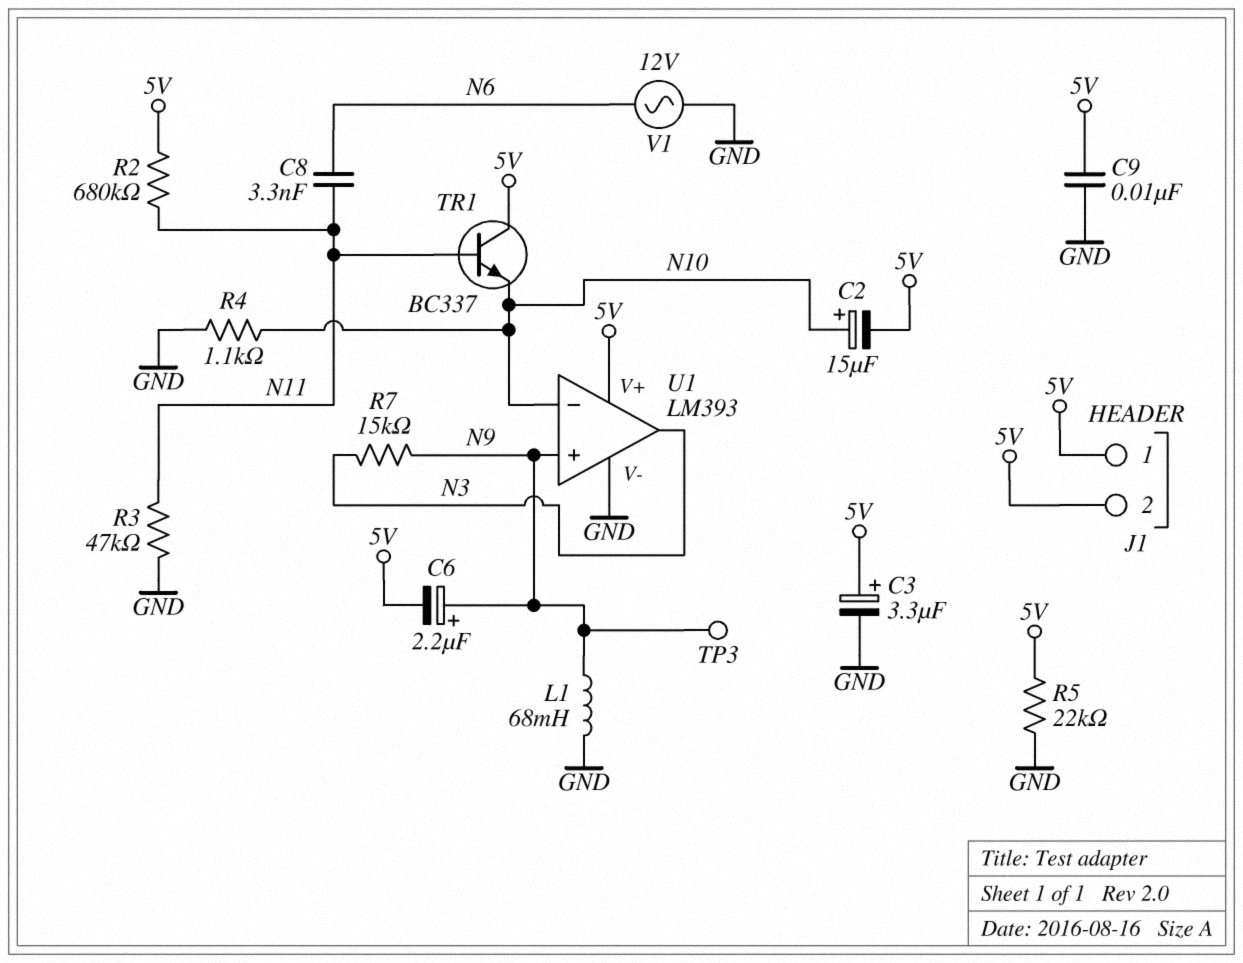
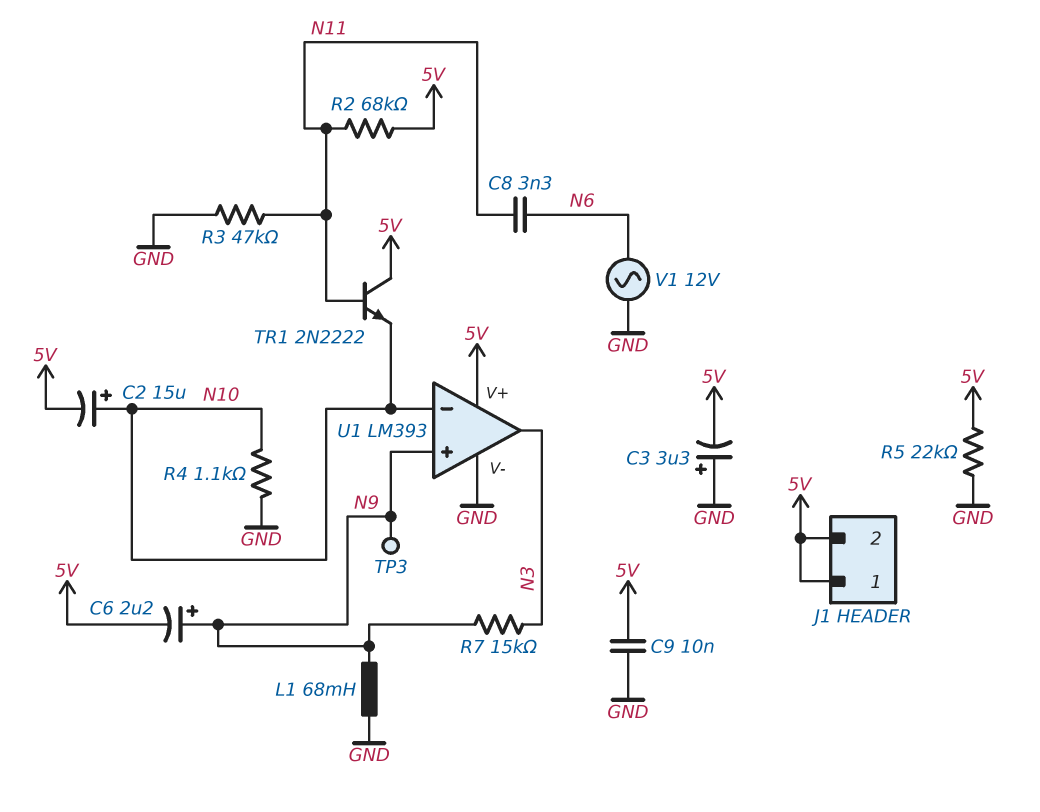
C3: 3.3uF (plus 5V, minus GND) -> 3.3uF (plus GND, minus 5V)
R2: 680k (5V, N11) -> 68k (5V, N11)
TR1: NPN BC337 (B N11, C 5V, E N10) -> NPN 2N2222 (B N11, C 5V, E N10)

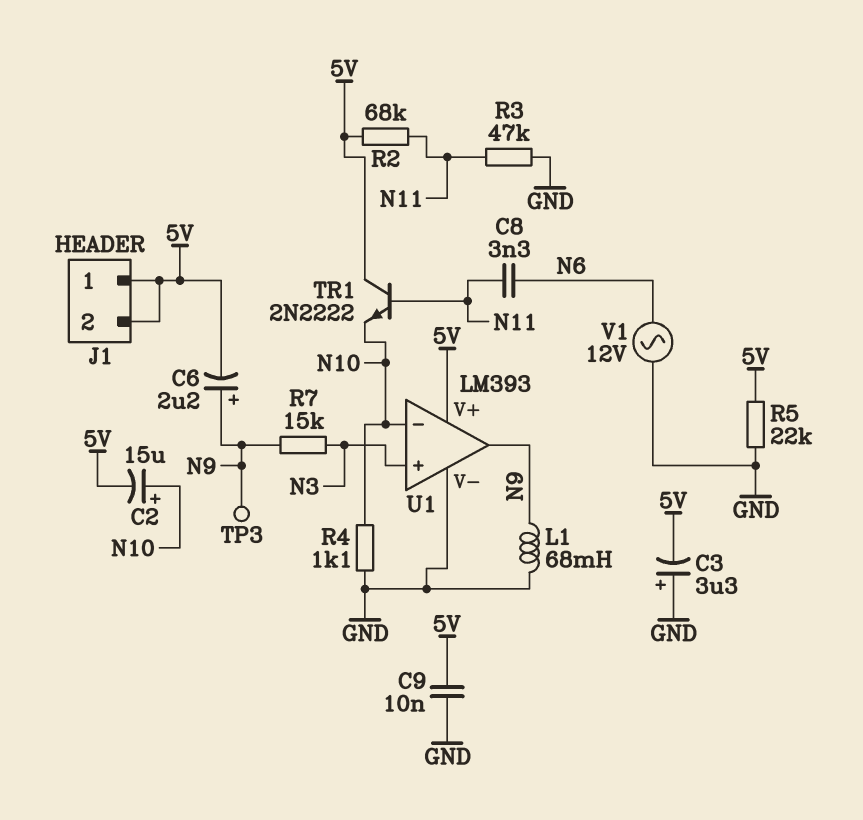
U1 pin in+: N9 -> N3
U1 pin out: N3 -> N9

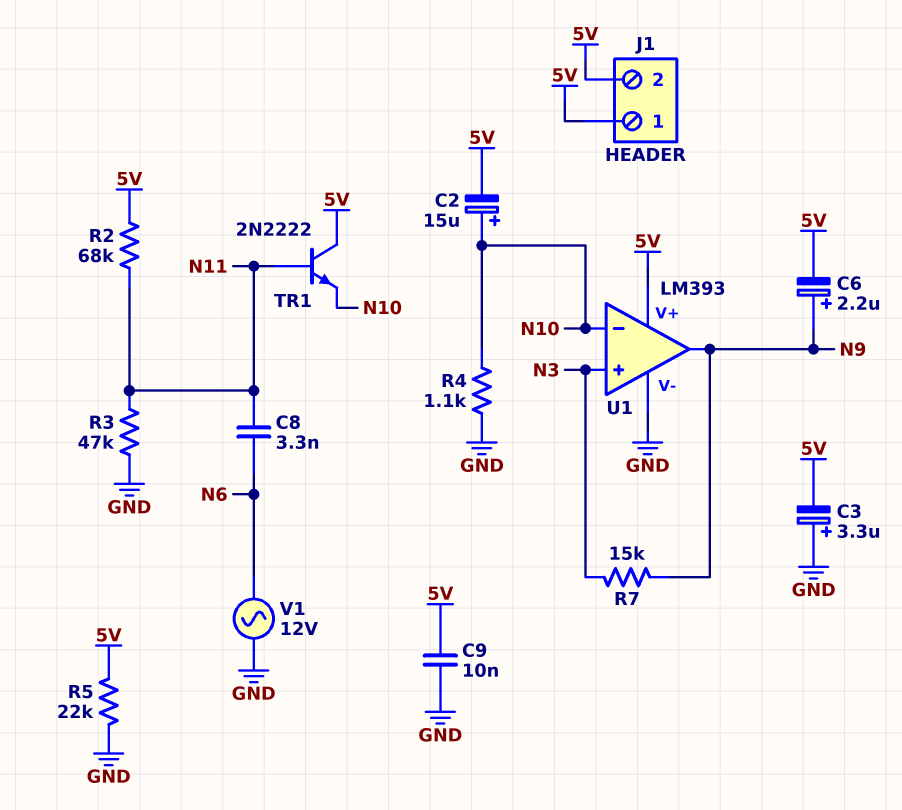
L1: 68mH (GND, N9) -> none
TP3: test point (N9) -> none

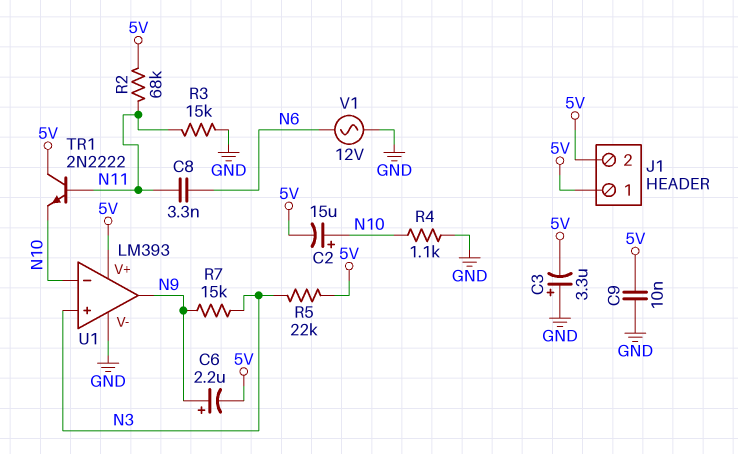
R3: 47k (GND, N11) -> 15k (GND, N11)
R5: 22k (5V, GND) -> 22k (5V, N3)

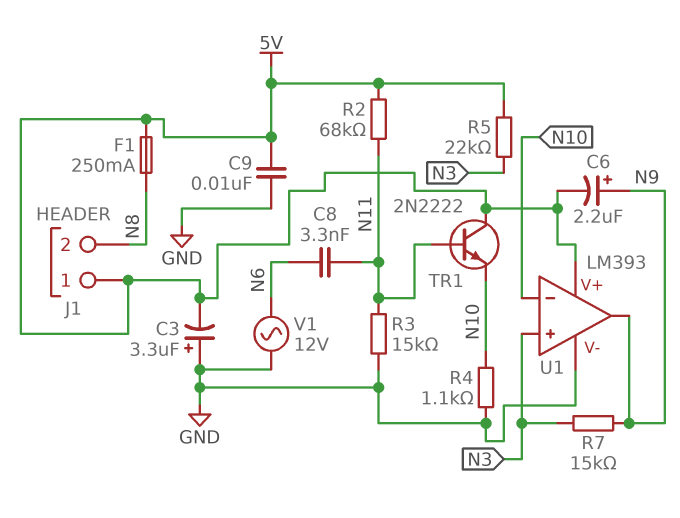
C2: 15uF (plus N10, minus 5V) -> none
F1: none -> 250mA (5V, N8)
J1 pin 2: 5V -> N8

